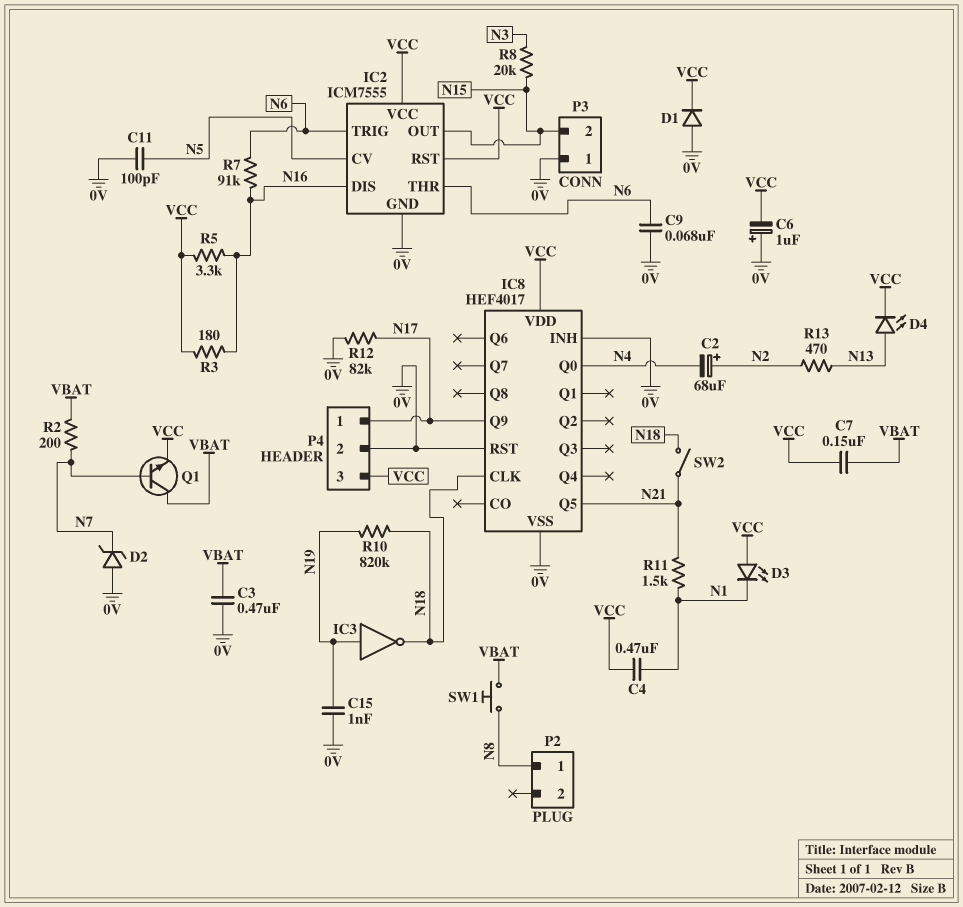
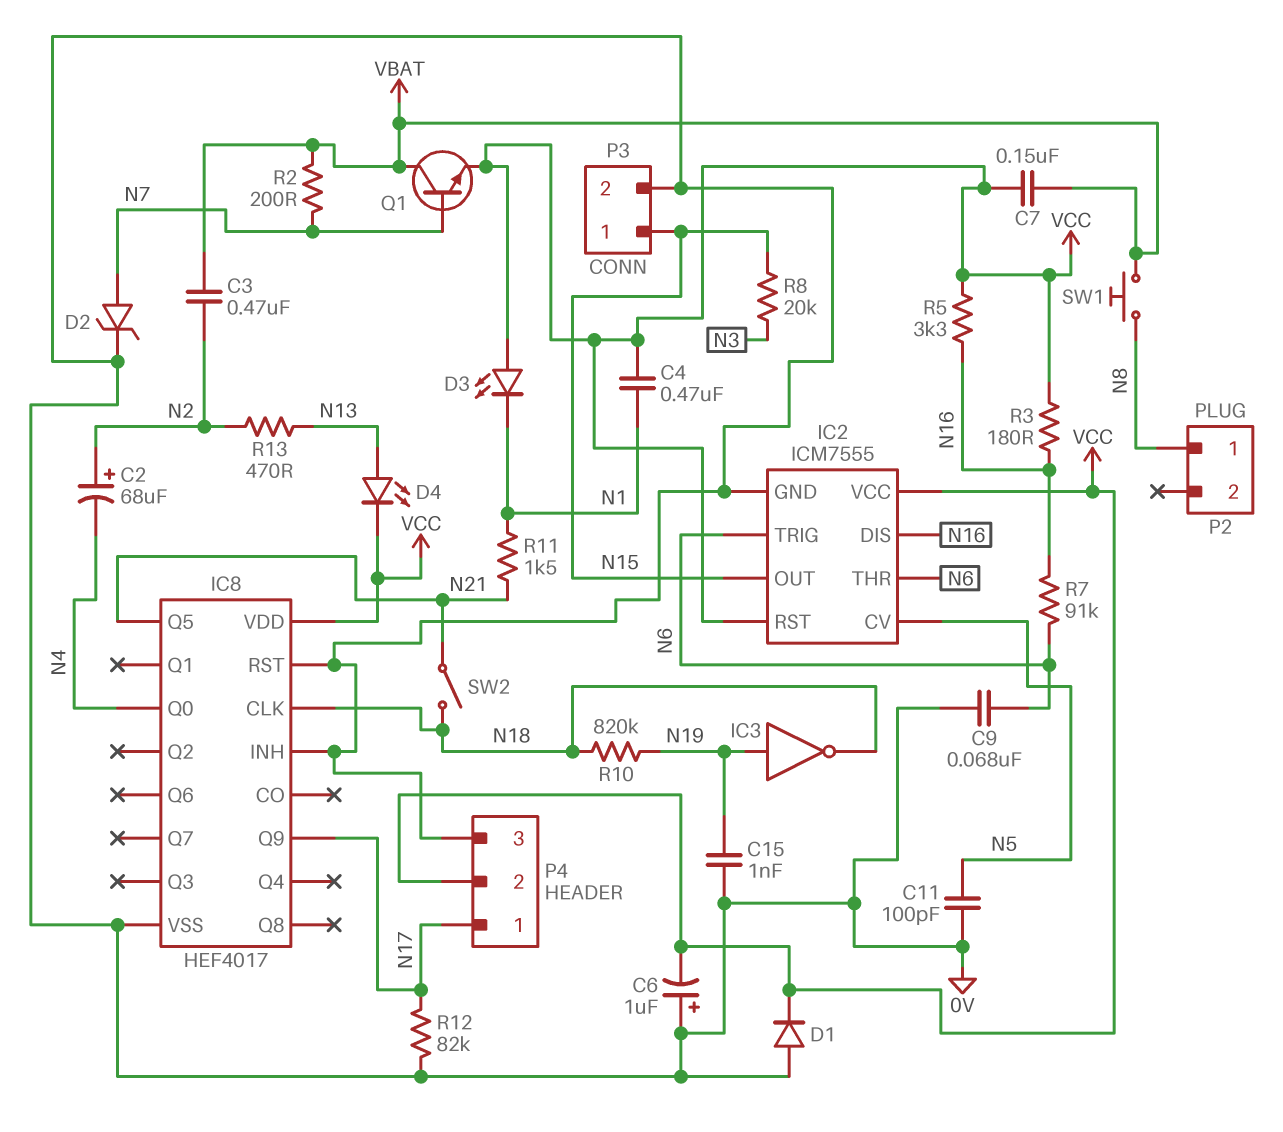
C3: 470nF (0V, VBAT) -> 470nF (N2, VBAT)
D2: zener (A 0V, K N7) -> zener (A N7, K 0V)
P3 pin 1: 0V -> N15
P3 pin 2: N15 -> 0V
P4 pin 2: 0V -> VCC
P4 pin 3: VCC -> 0V

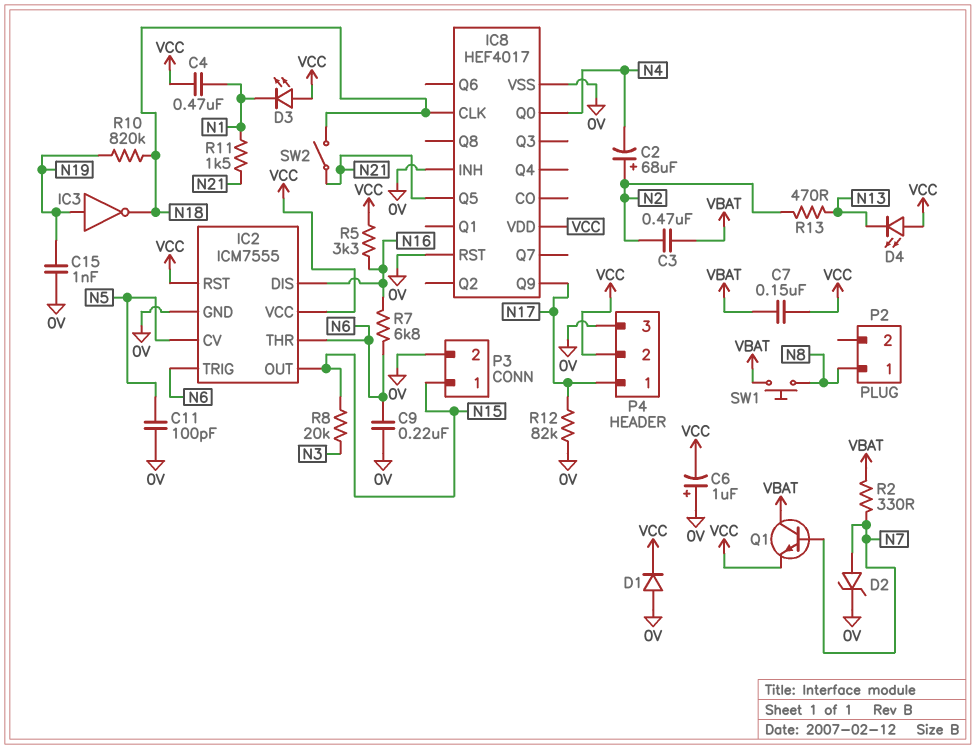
C9: 68nF (0V, N6) -> 220nF (0V, N6)
D4: LED (A N13, K VCC) -> LED (A VCC, K N13)
R2: 200 (N7, VBAT) -> 330 (N7, VBAT)
R3: 180 (N16, VCC) -> none
R7: 91k (N6, N16) -> 6.8k (N6, N16)

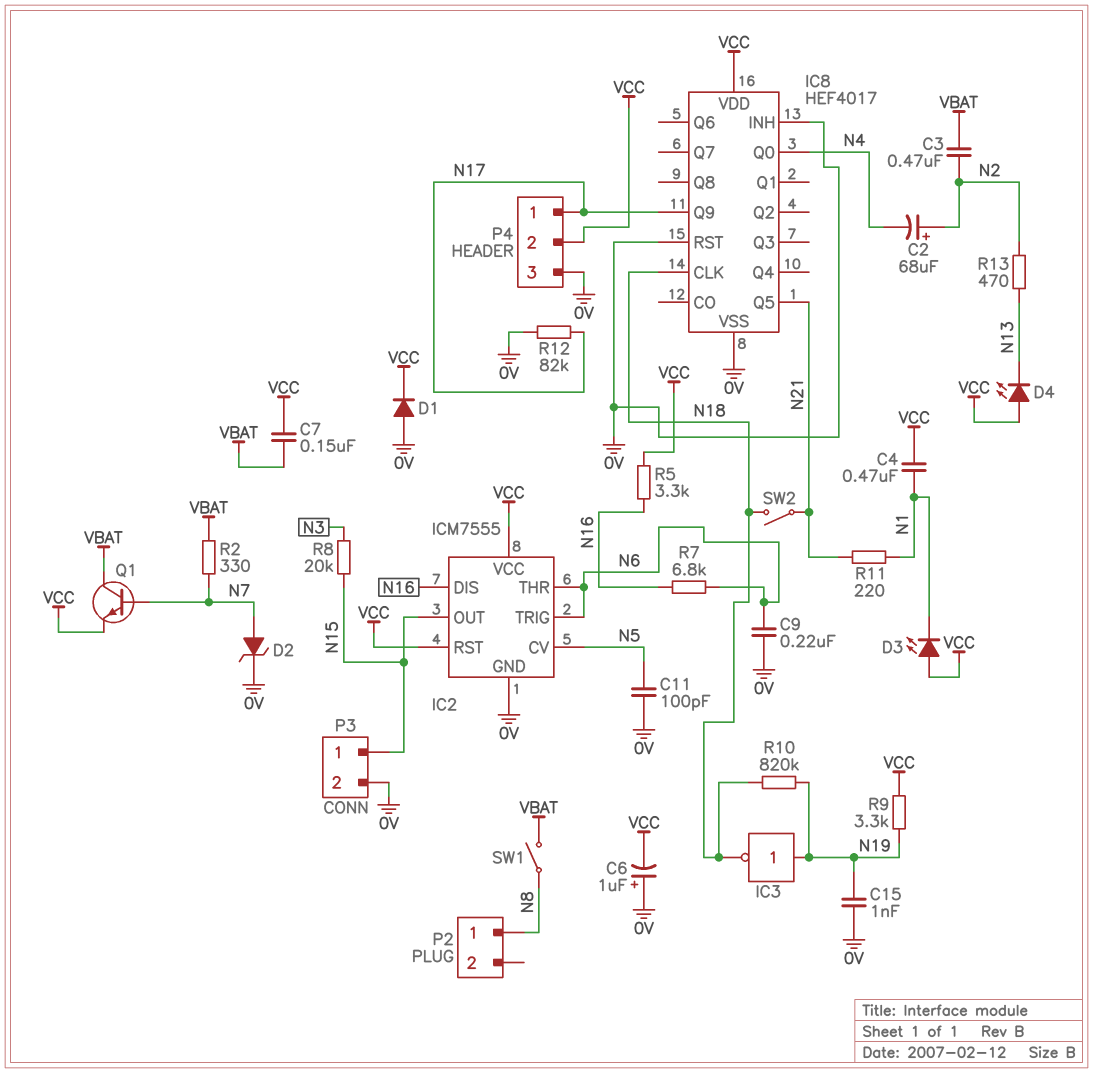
R9: none -> 3.3k (N19, VCC)
R11: 1.5k (N1, N21) -> 220 (N1, N21)
SW1: button (N8, VBAT) -> switch (N8, VBAT)

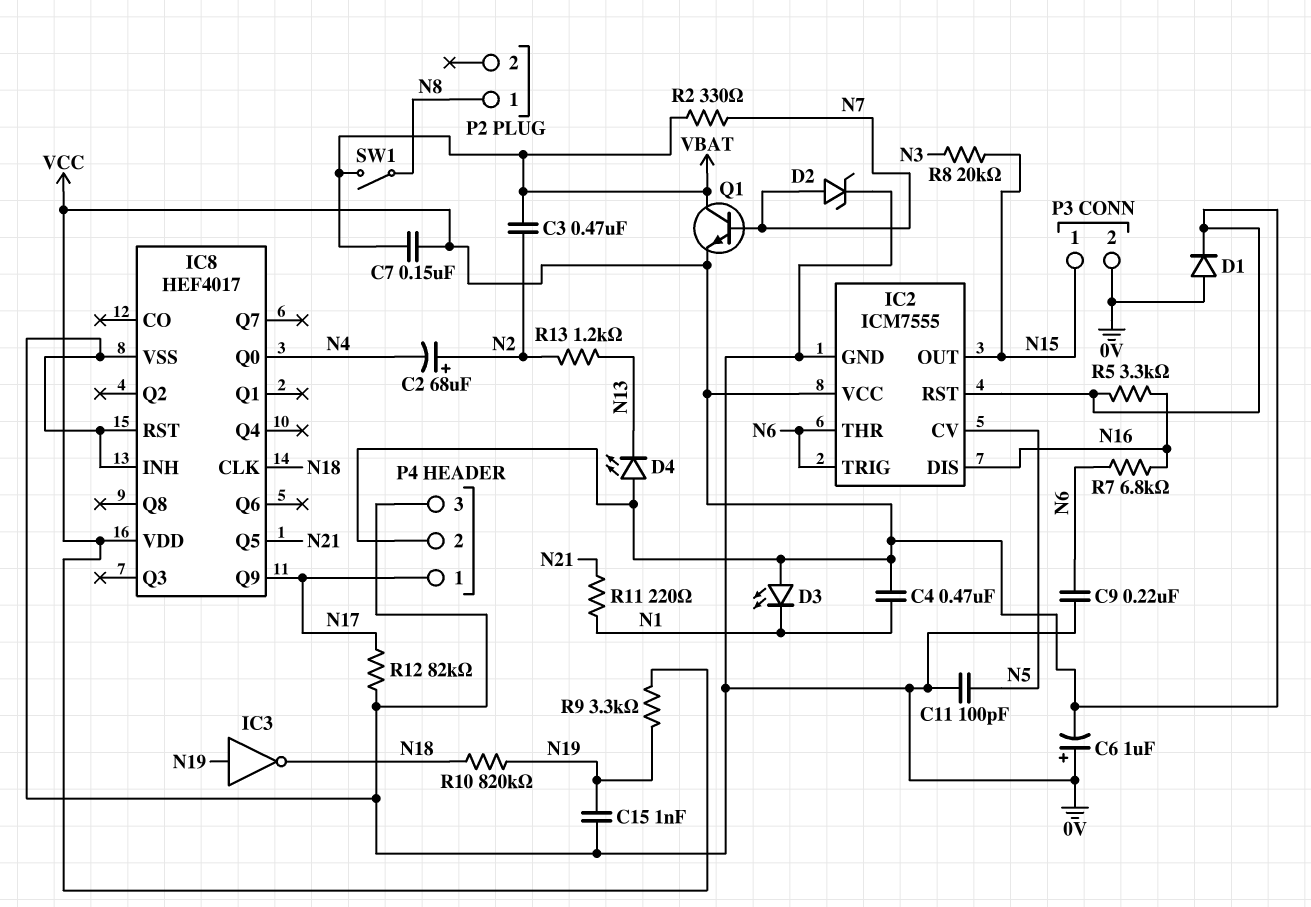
R13: 470 (N2, N13) -> 1.2k (N2, N13)
SW2: switch (N18, N21) -> none

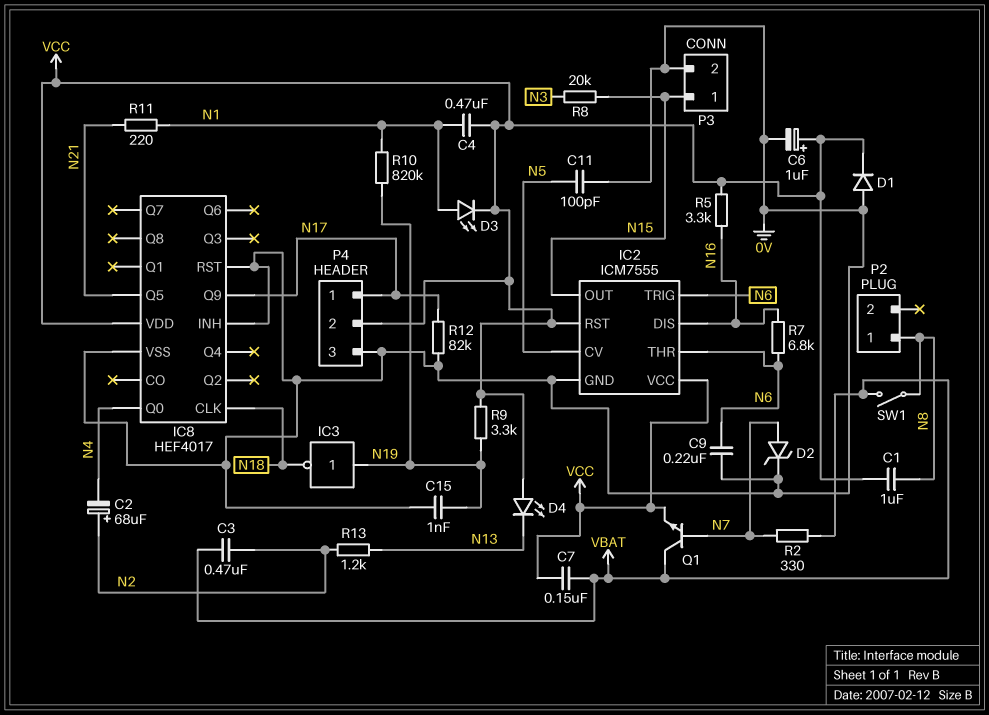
C1: none -> 1uF (N8, VCC)
C6: 1uF (plus 0V, minus VCC) -> 1uF (plus VCC, minus 0V)
D3: LED (A VCC, K N1) -> LED (A N1, K VCC)
R10: 820k (N18, N19) -> 820k (N1, N19)

